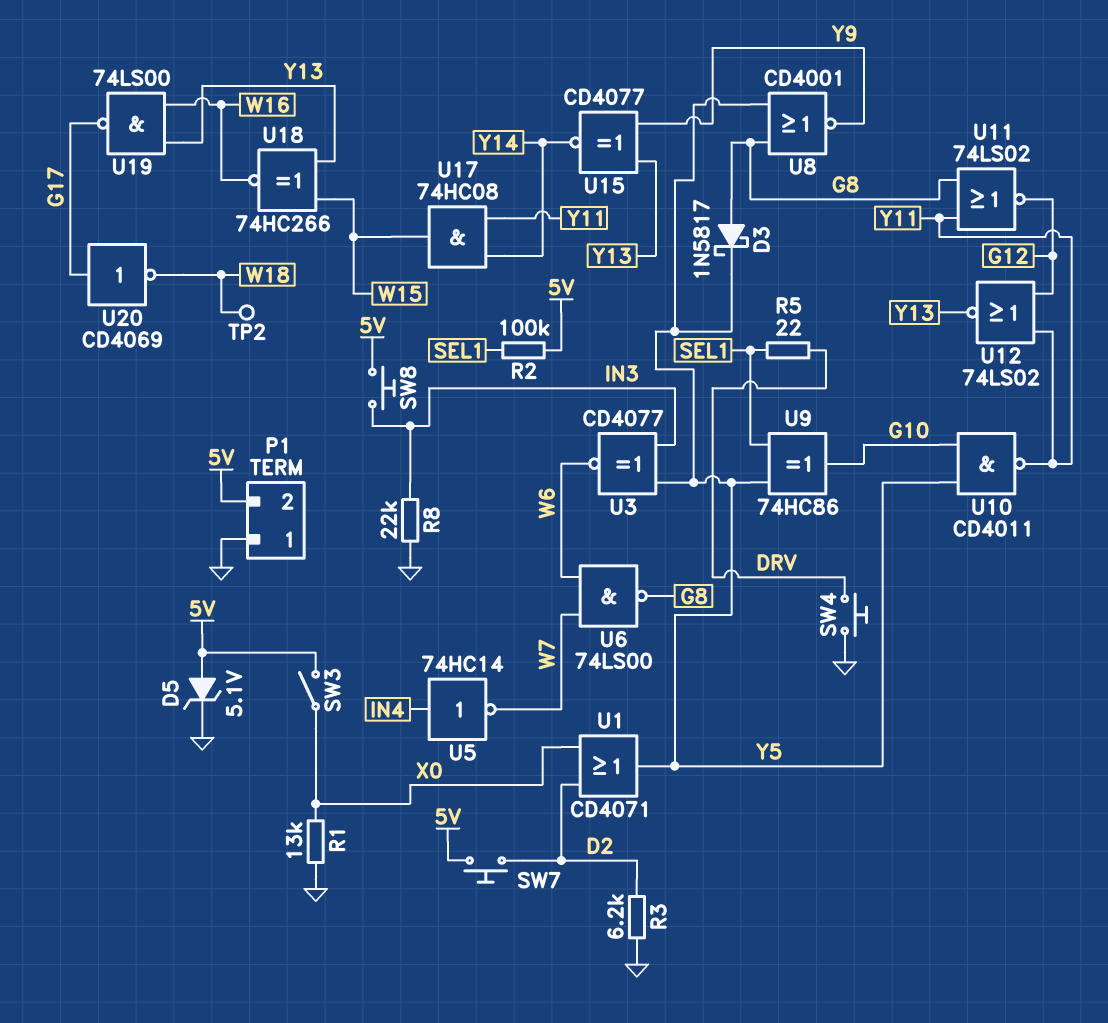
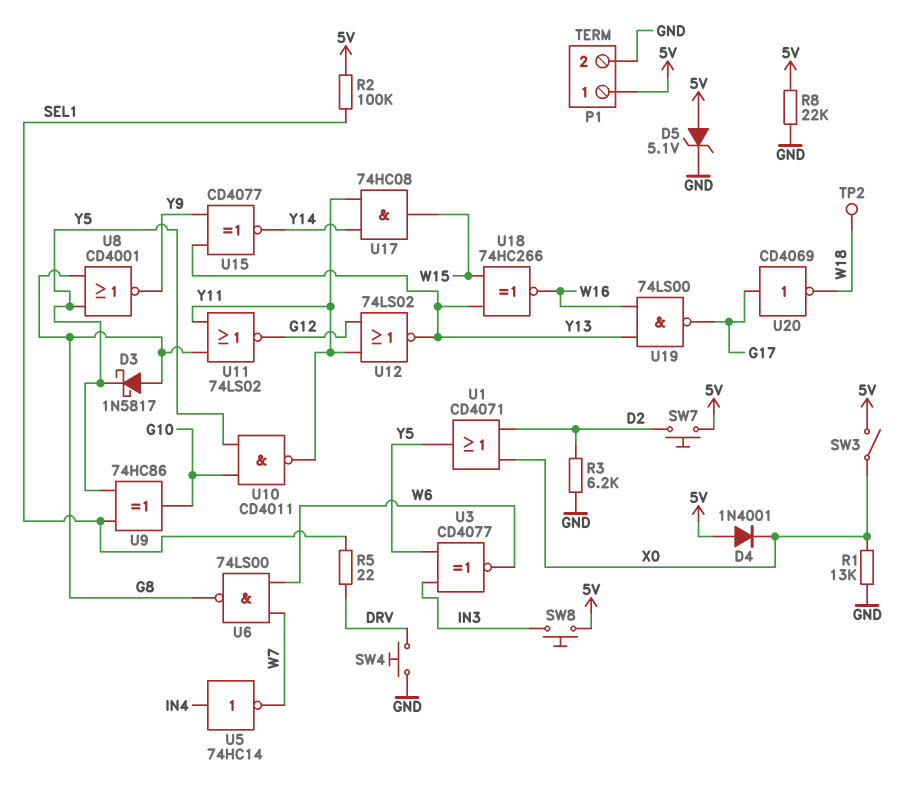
D4: none -> diode 1N4001 (A 5V, K X0)
P1 pin 1: GND -> 5V
P1 pin 2: 5V -> GND
R8: 22k (GND, IN3) -> 22k (5V, GND)

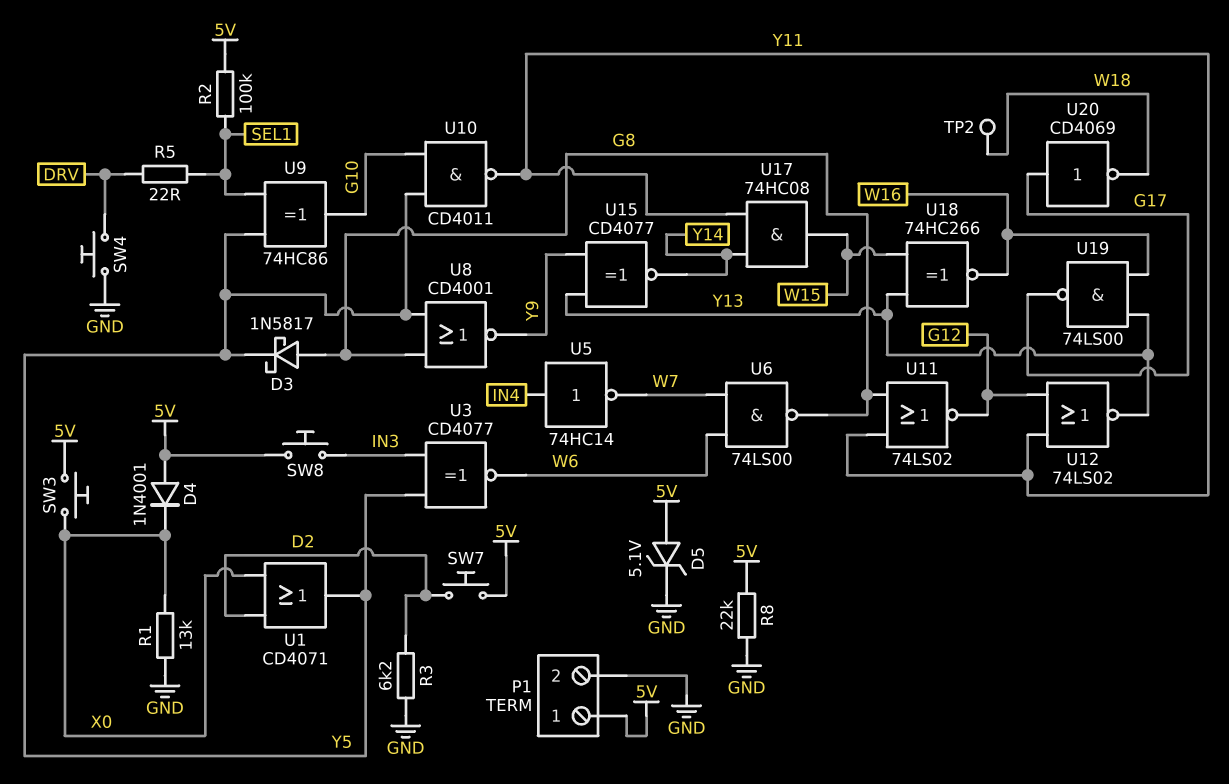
SW3: switch (5V, X0) -> button (5V, X0)

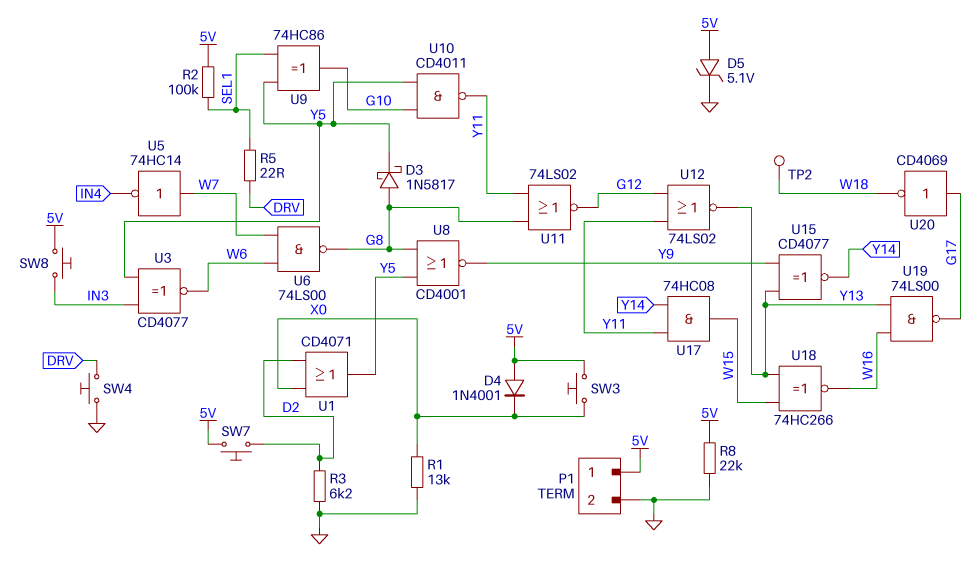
U5: NOT 74HC14 (in IN4, out W7) -> NOT 74HC14 (in W7, out IN4)

